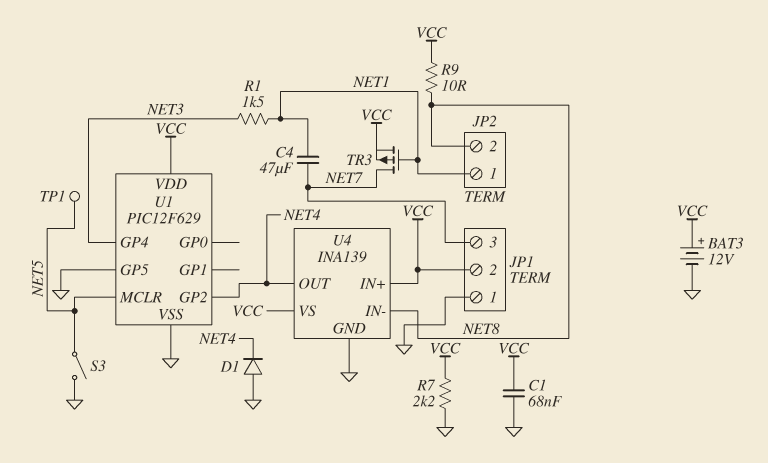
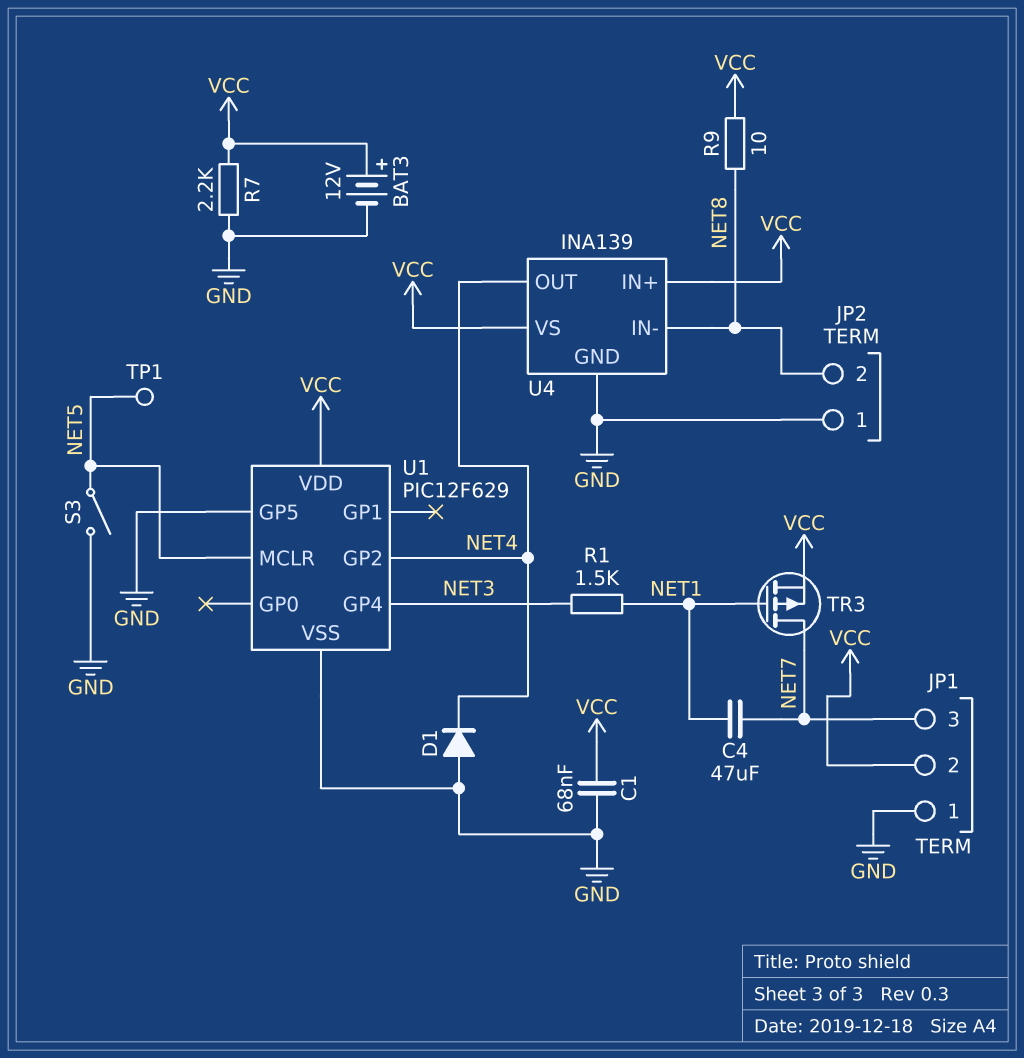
JP2 pin 1: NET1 -> GND

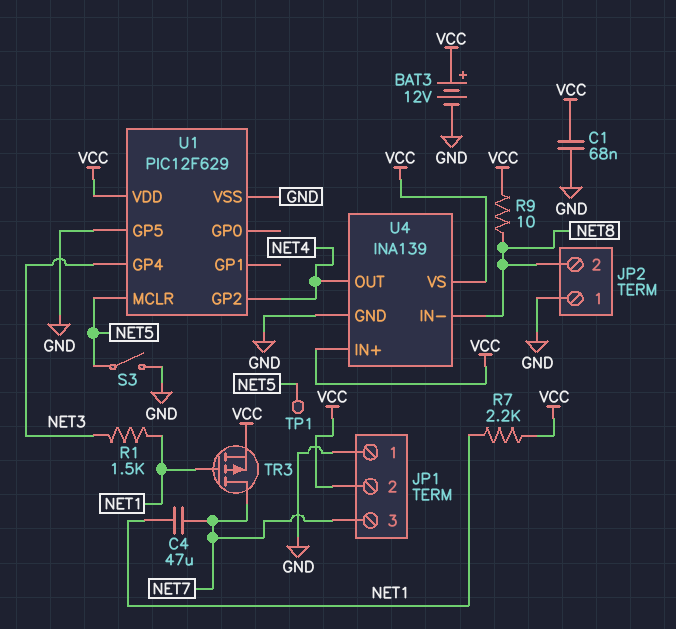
D1: diode (A GND, K NET4) -> none
R7: 2.2k (GND, VCC) -> 2.2k (NET1, VCC)

